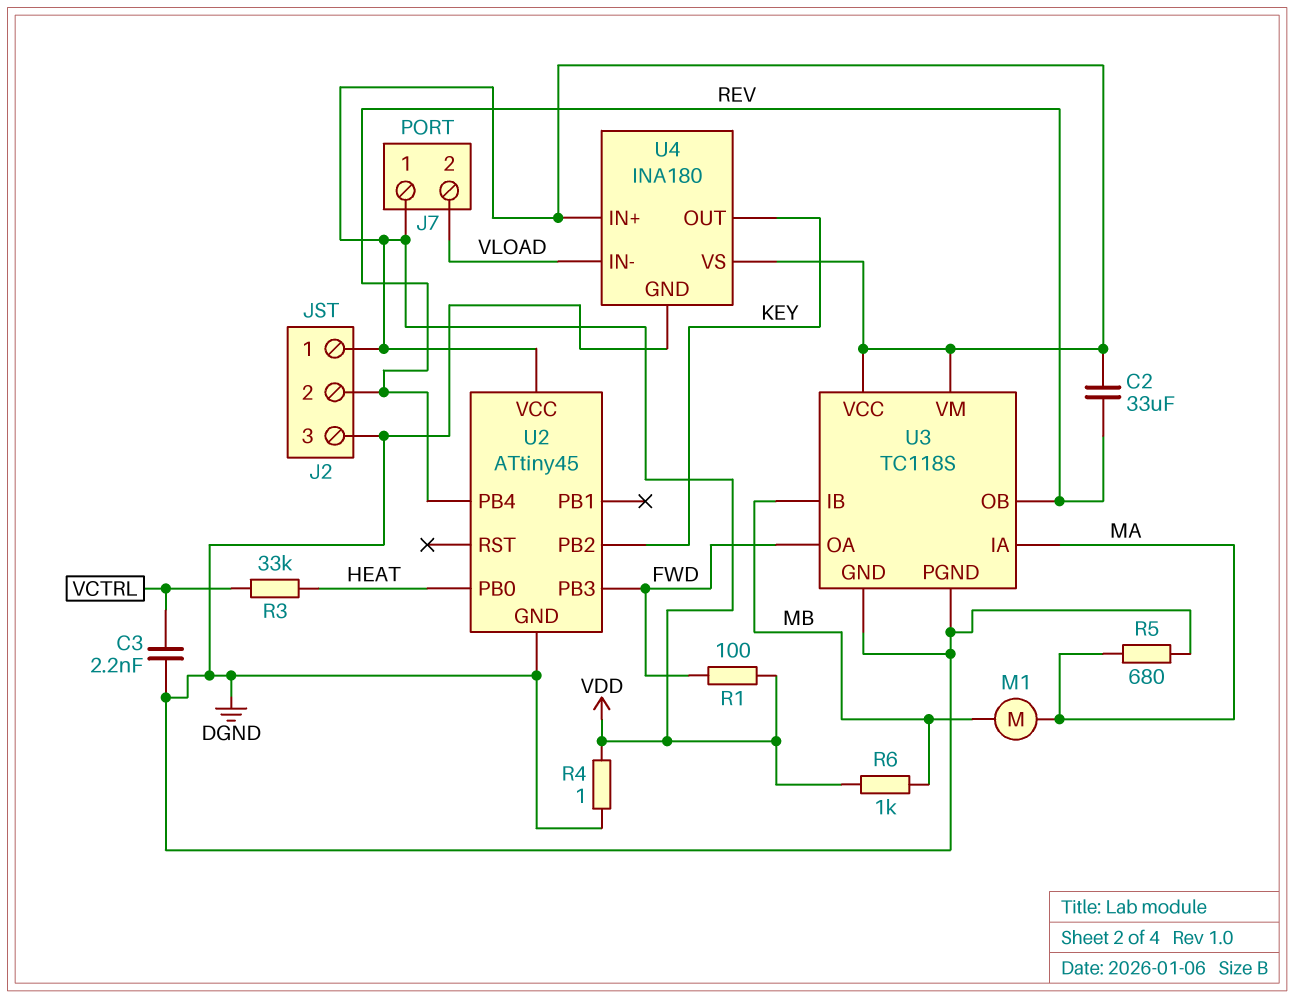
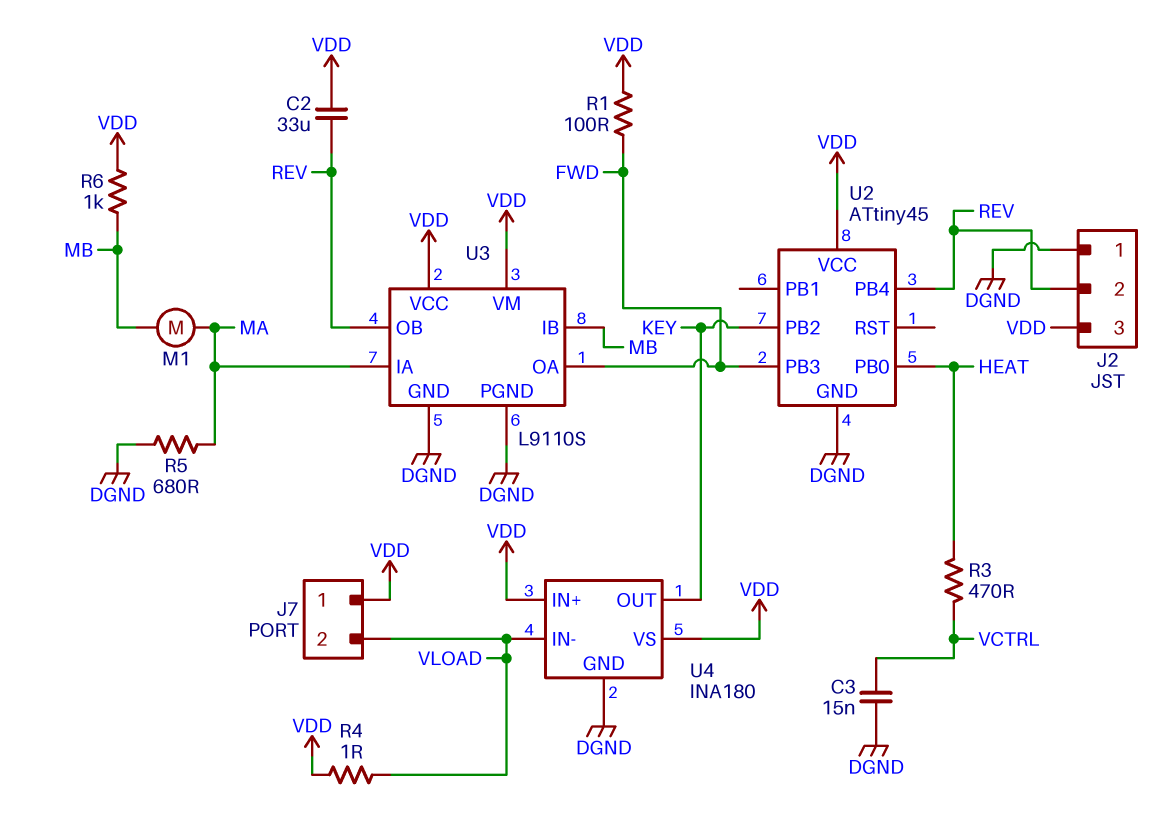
C3: 2.2nF (DGND, VCTRL) -> 15nF (DGND, VCTRL)
J2 pin 1: VDD -> DGND
J2 pin 3: DGND -> VDD
R3: 33k (HEAT, VCTRL) -> 470 (HEAT, VCTRL)
R4: 1 (DGND, VDD) -> 1 (VDD, VLOAD)
U3: TC118S -> L9110S

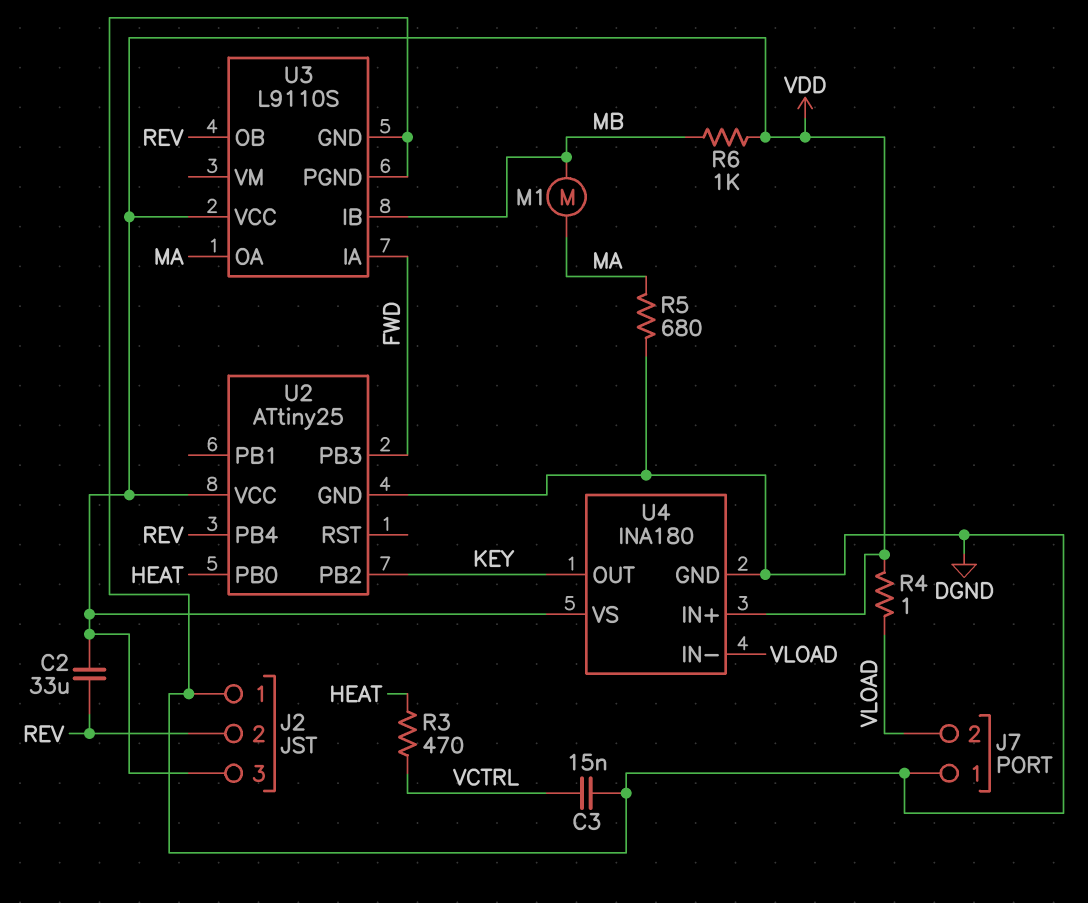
J7 pin 1: VDD -> DGND
R1: 100 (FWD, VDD) -> none
U2: ATtiny45 -> ATtiny25
U3 pin IA: MA -> FWD
U3 pin OA: FWD -> MA
U3 pin VM: VDD -> none

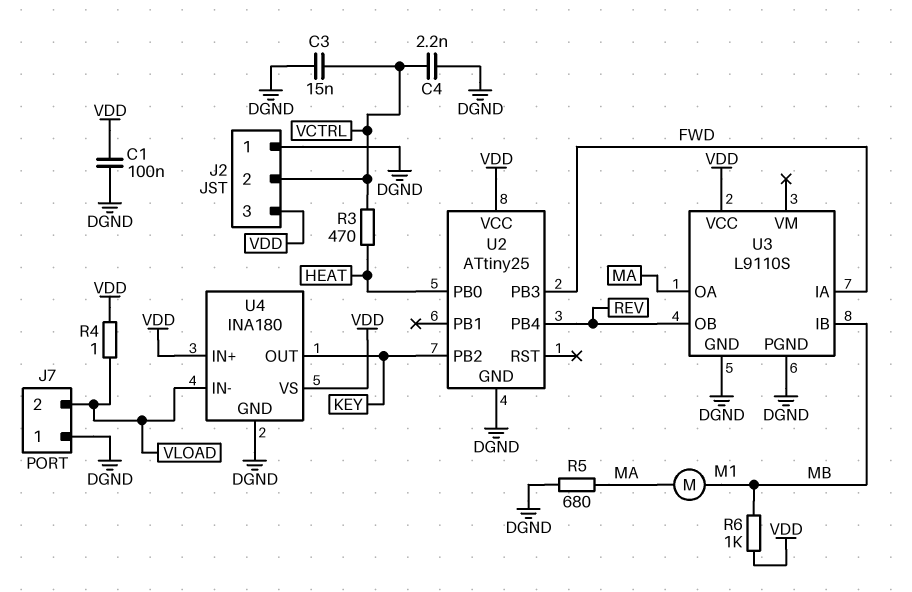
C1: none -> 100nF (DGND, VDD)
C2: 33uF (REV, VDD) -> none
C4: none -> 2.2nF (DGND, VCTRL)
J2 pin 2: REV -> VCTRL

